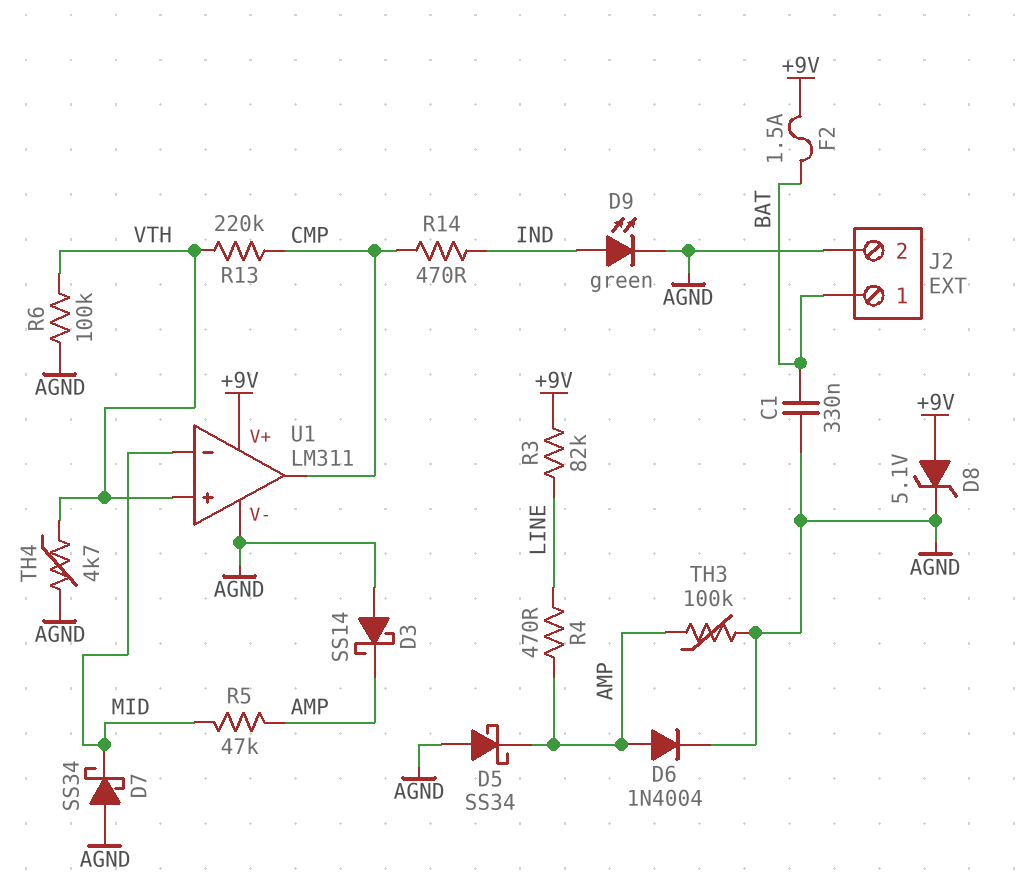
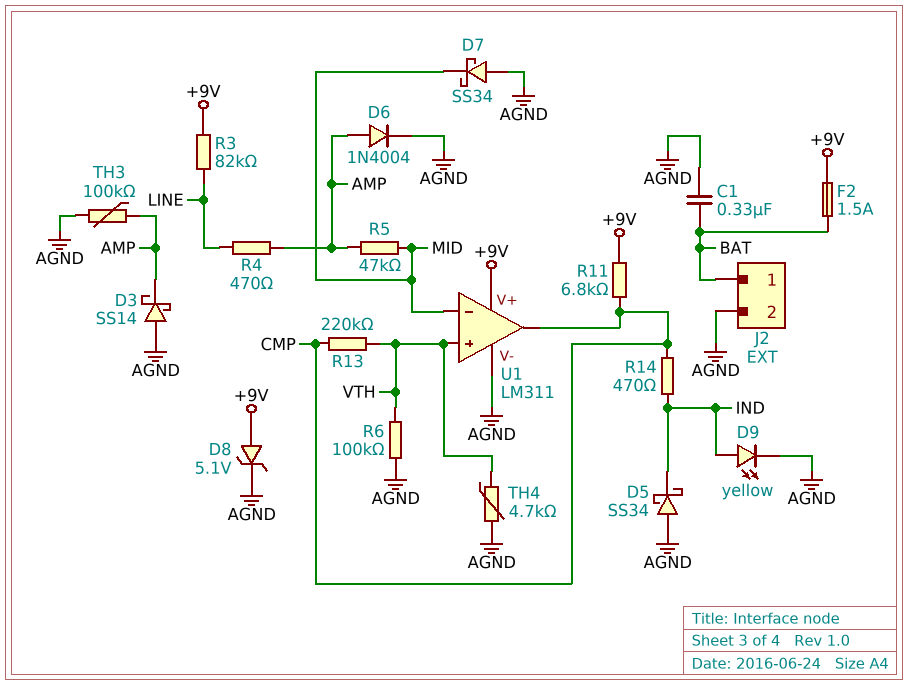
D5: schottky SS34 (A AGND, K AMP) -> schottky SS34 (A AGND, K IND)
D9: LED green (A IND, K AGND) -> LED yellow (A IND, K AGND)
R11: none -> 6.8k (+9V, CMP)

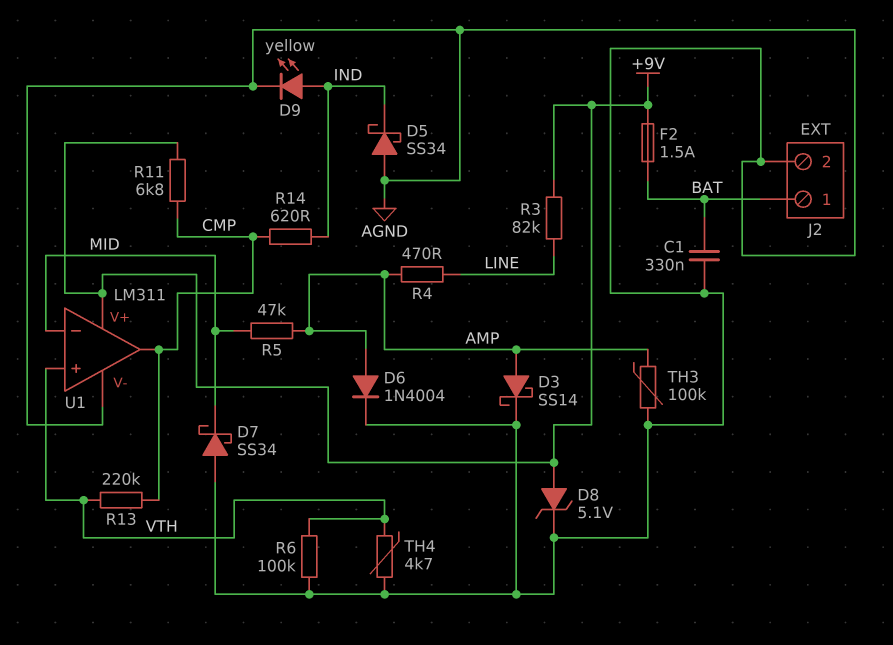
D3: schottky SS14 (A AGND, K AMP) -> schottky SS14 (A AMP, K AGND)
R14: 470 (CMP, IND) -> 620 (CMP, IND)

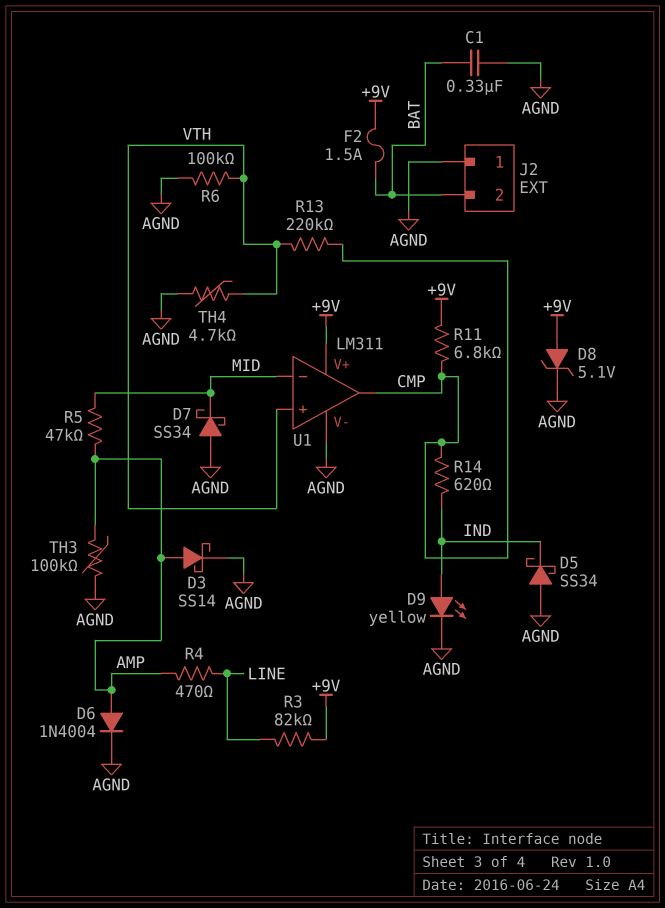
J2 pin 1: BAT -> AGND
J2 pin 2: AGND -> BAT

